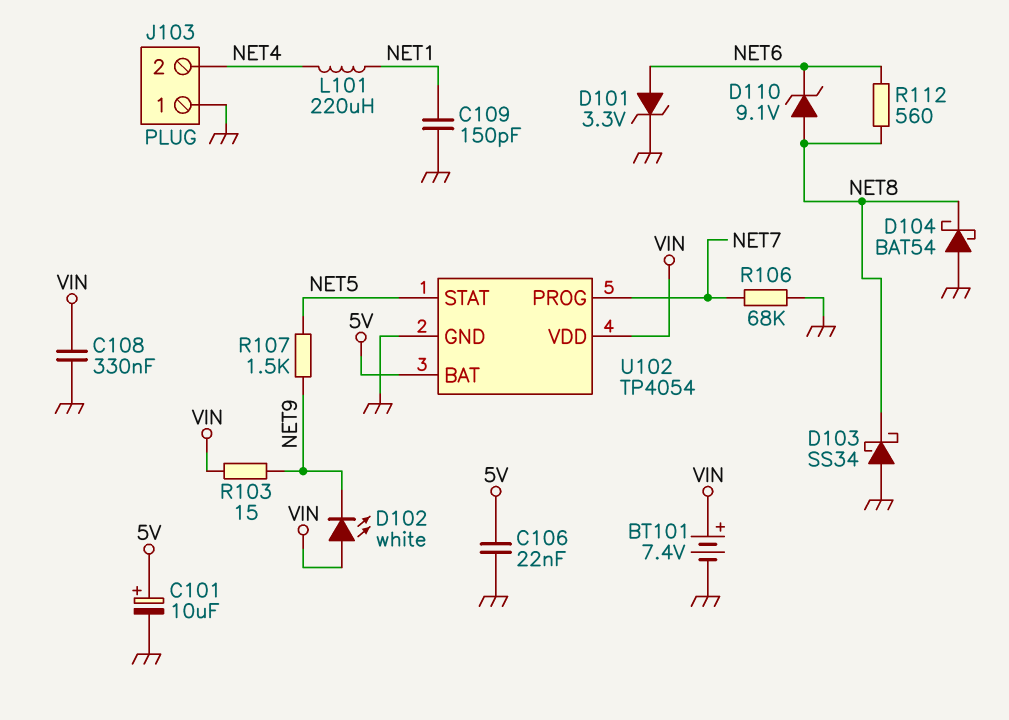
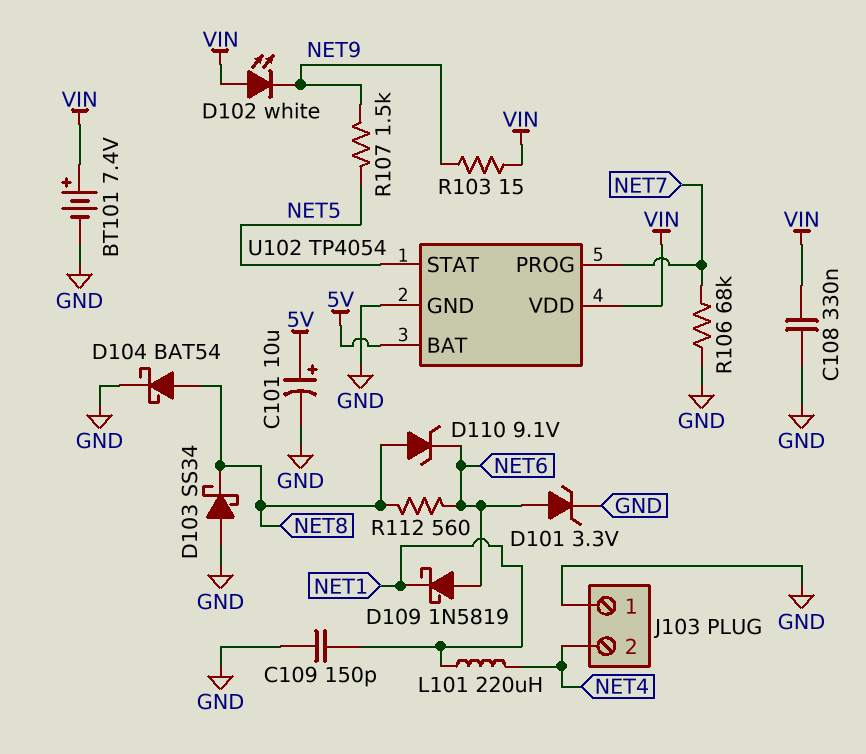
C106: 22nF (5V, GND) -> none
D104: schottky BAT54 (A GND, K NET8) -> schottky BAT54 (A NET8, K GND)
D109: none -> schottky 1N5819 (A NET6, K NET1)

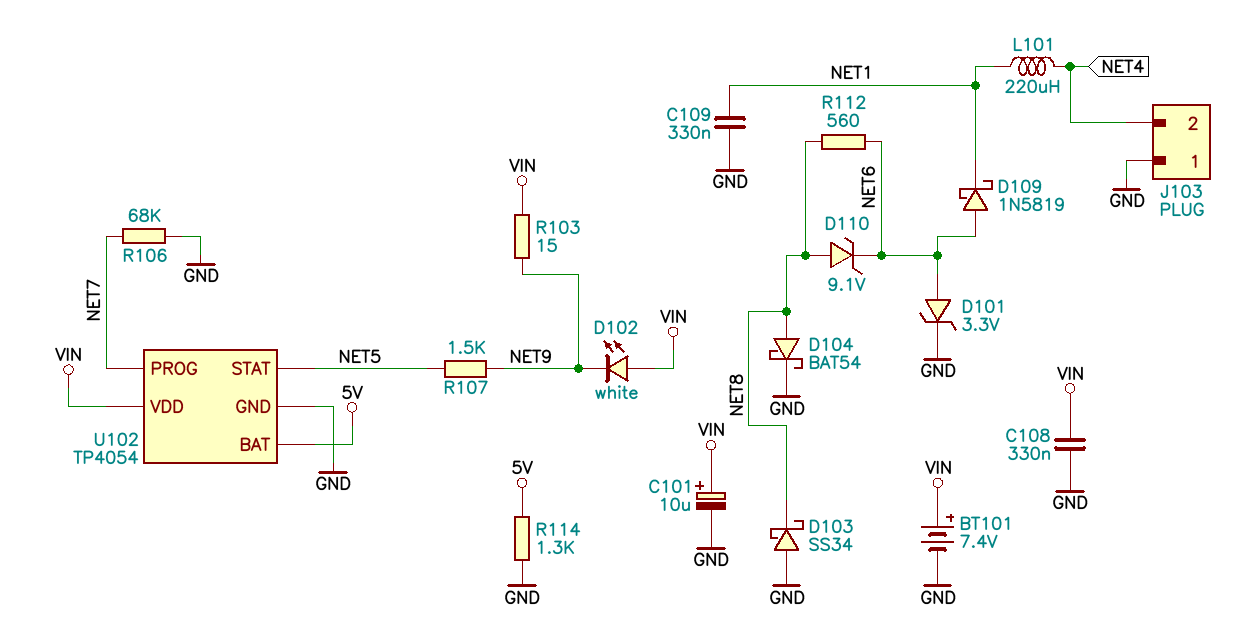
C101: 10uF (plus 5V, minus GND) -> 10uF (plus VIN, minus GND)
C109: 150pF (GND, NET1) -> 330nF (GND, NET1)
R114: none -> 1.3k (5V, GND)

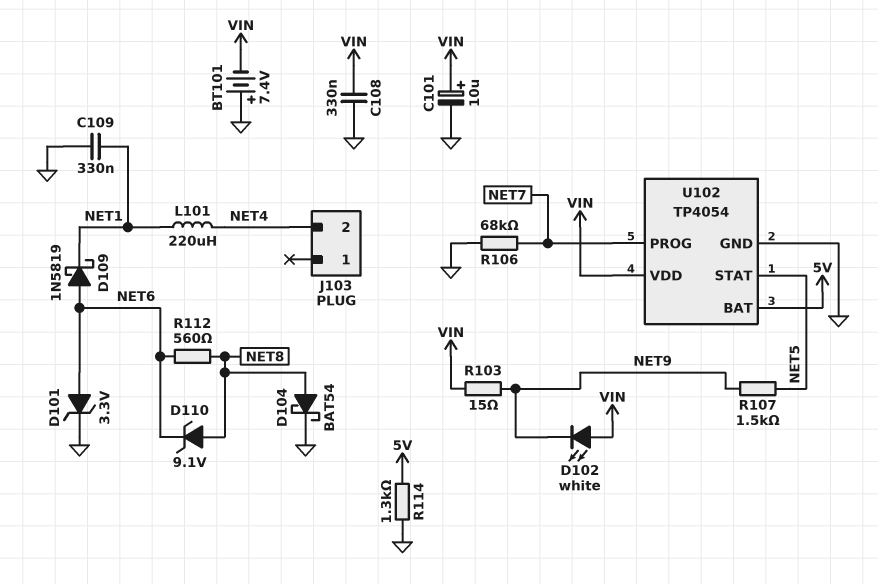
BT101: 7.4V (plus VIN, minus GND) -> 7.4V (plus GND, minus VIN)
D103: schottky SS34 (A GND, K NET8) -> none
J103 pin 1: GND -> none

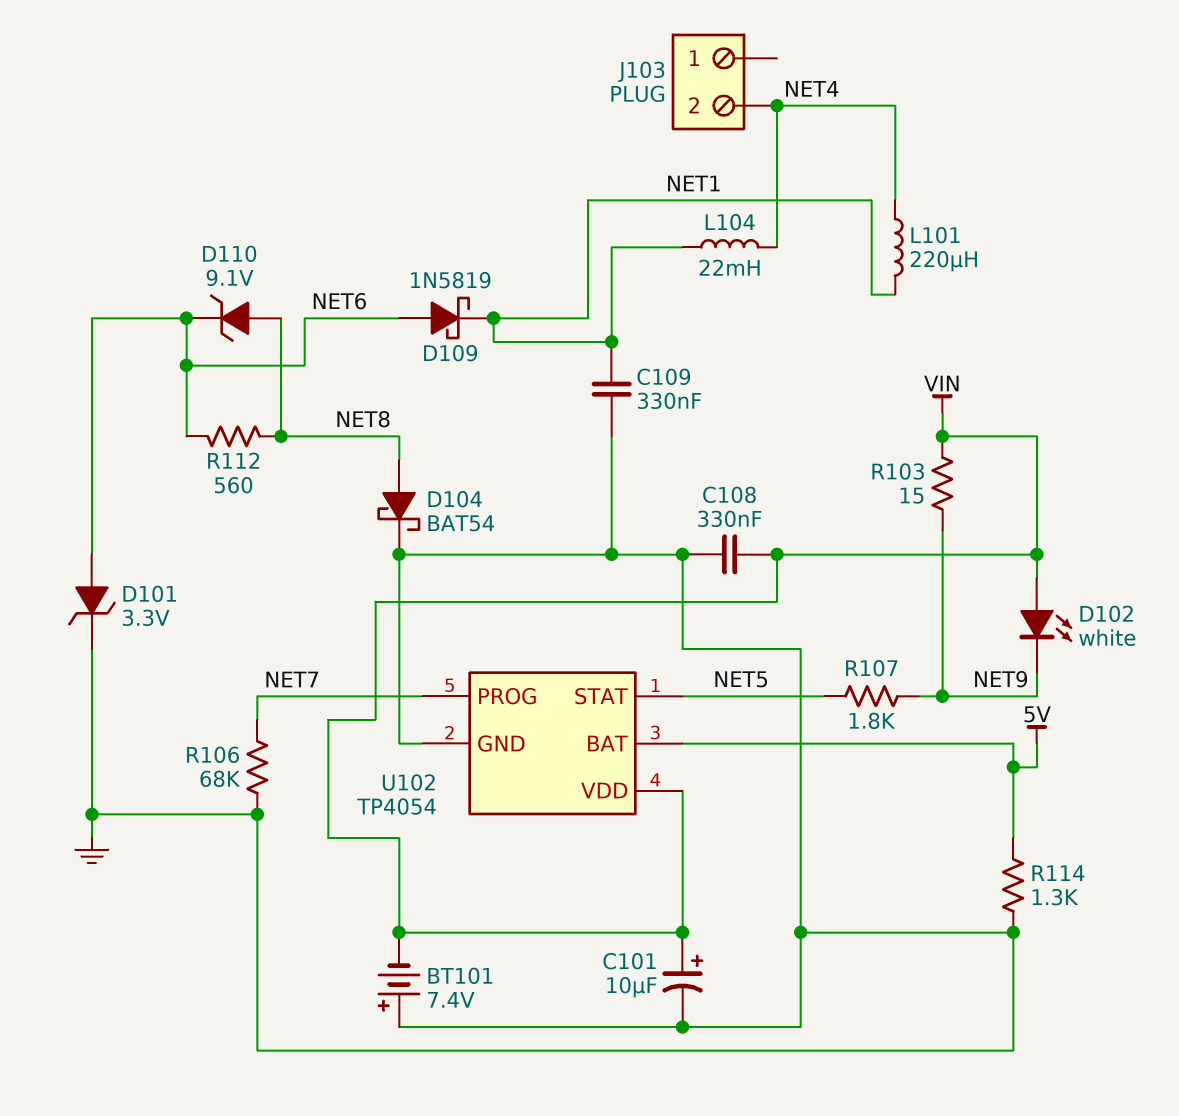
L104: none -> 22mH (NET1, NET4)
R107: 1.5k (NET5, NET9) -> 1.8k (NET5, NET9)

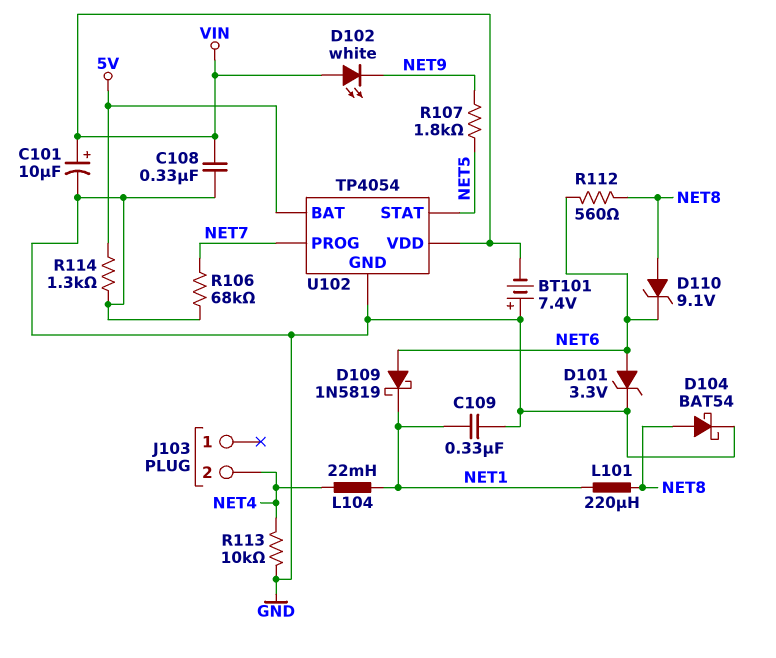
L101: 220uH (NET1, NET4) -> 220uH (NET1, NET8)
R103: 15 (NET9, VIN) -> none
R113: none -> 10k (GND, NET4)

